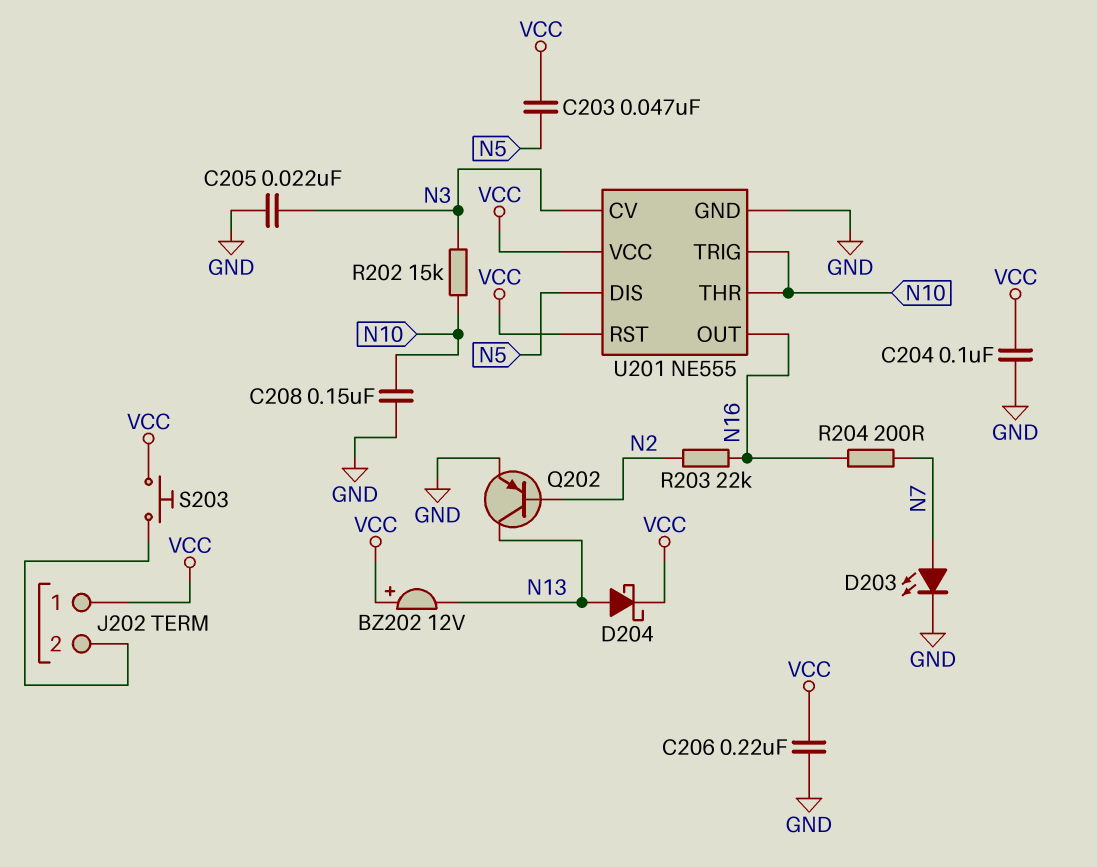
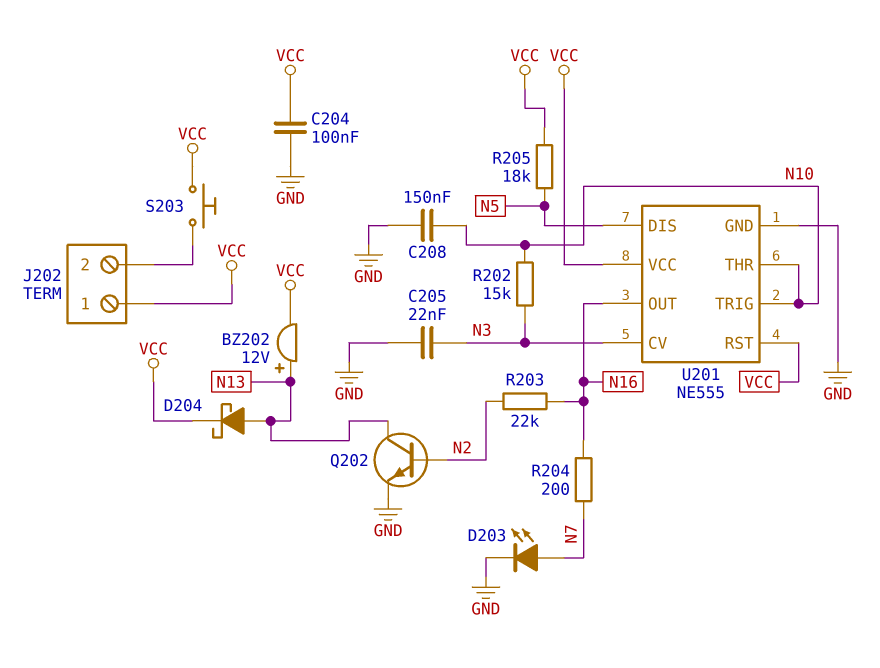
BZ202: buzzer 12V (plus VCC, minus N13) -> buzzer 12V (plus N13, minus VCC)
C203: 47nF (N5, VCC) -> none
C206: 220nF (GND, VCC) -> none
Q202: PNP (B N2, C N13, E GND) -> NPN (B N2, C N13, E GND)
R205: none -> 18k (N5, VCC)

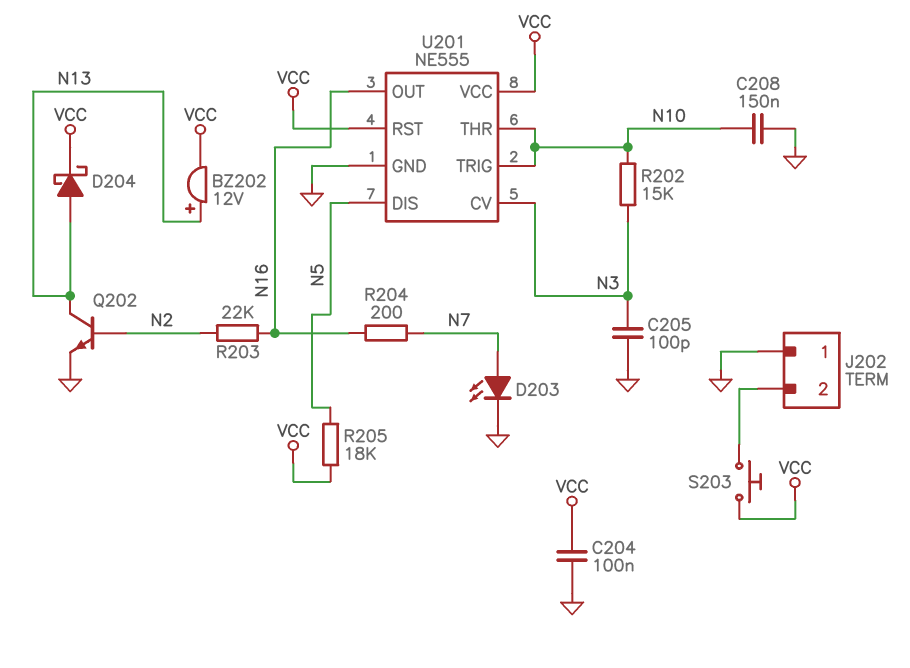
C205: 22nF (GND, N3) -> 100pF (GND, N3)
J202 pin 1: VCC -> GND

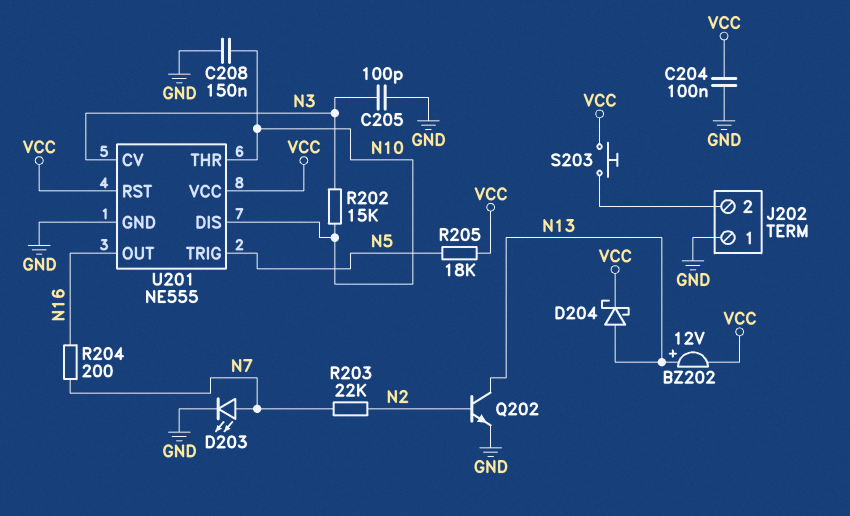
R203: 22k (N2, N16) -> 22k (N2, N7)
U201 pin DIS: N5 -> N10
U201 pin TRIG: N10 -> N5

